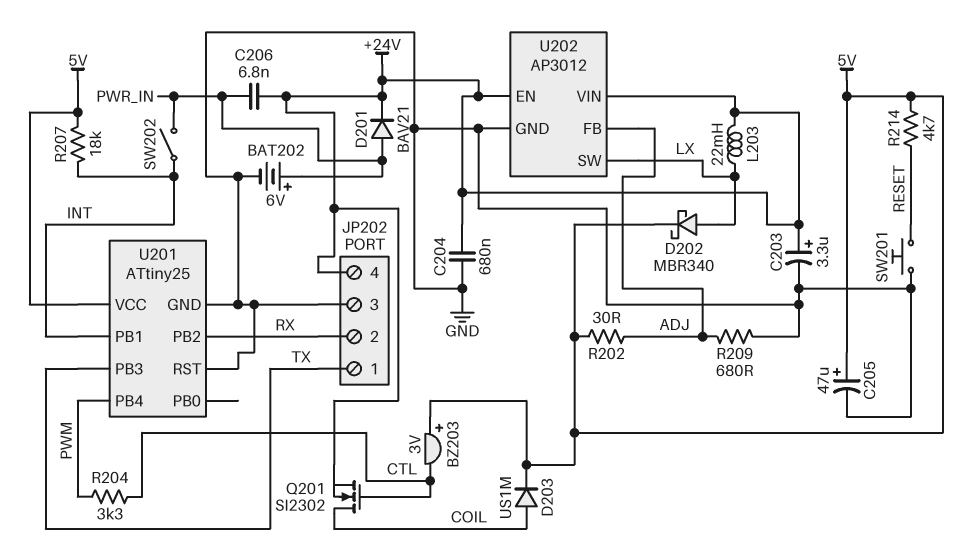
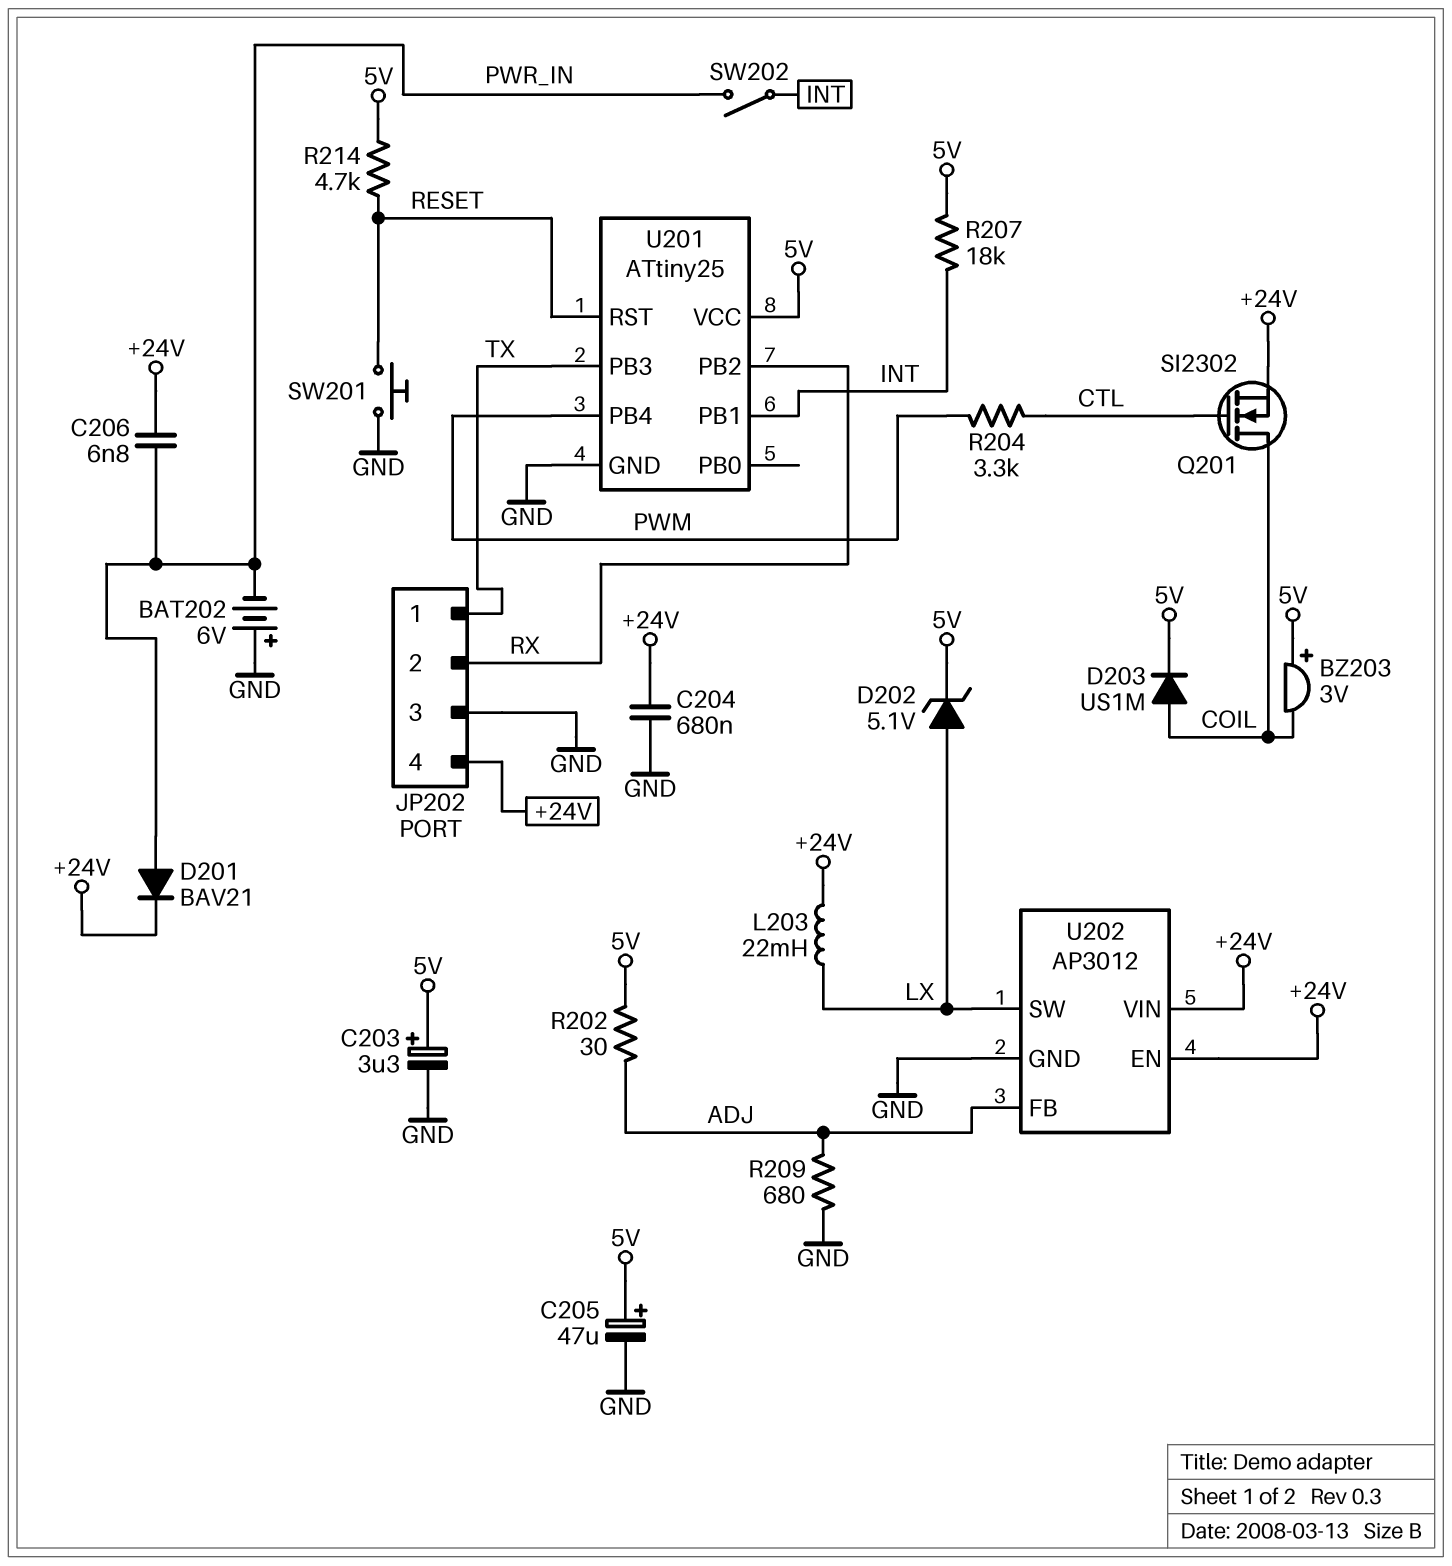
BAT202: 6V (plus PWR_IN, minus GND) -> 6V (plus GND, minus PWR_IN)
BZ203: buzzer 3V (plus 5V, minus CTL) -> buzzer 3V (plus 5V, minus COIL)
C203: 3.3uF (plus +24V, minus GND) -> 3.3uF (plus 5V, minus GND)
D202: schottky MBR340 (A LX, K 5V) -> zener 5.1V (A LX, K 5V)
U201 pin RST: GND -> RESET

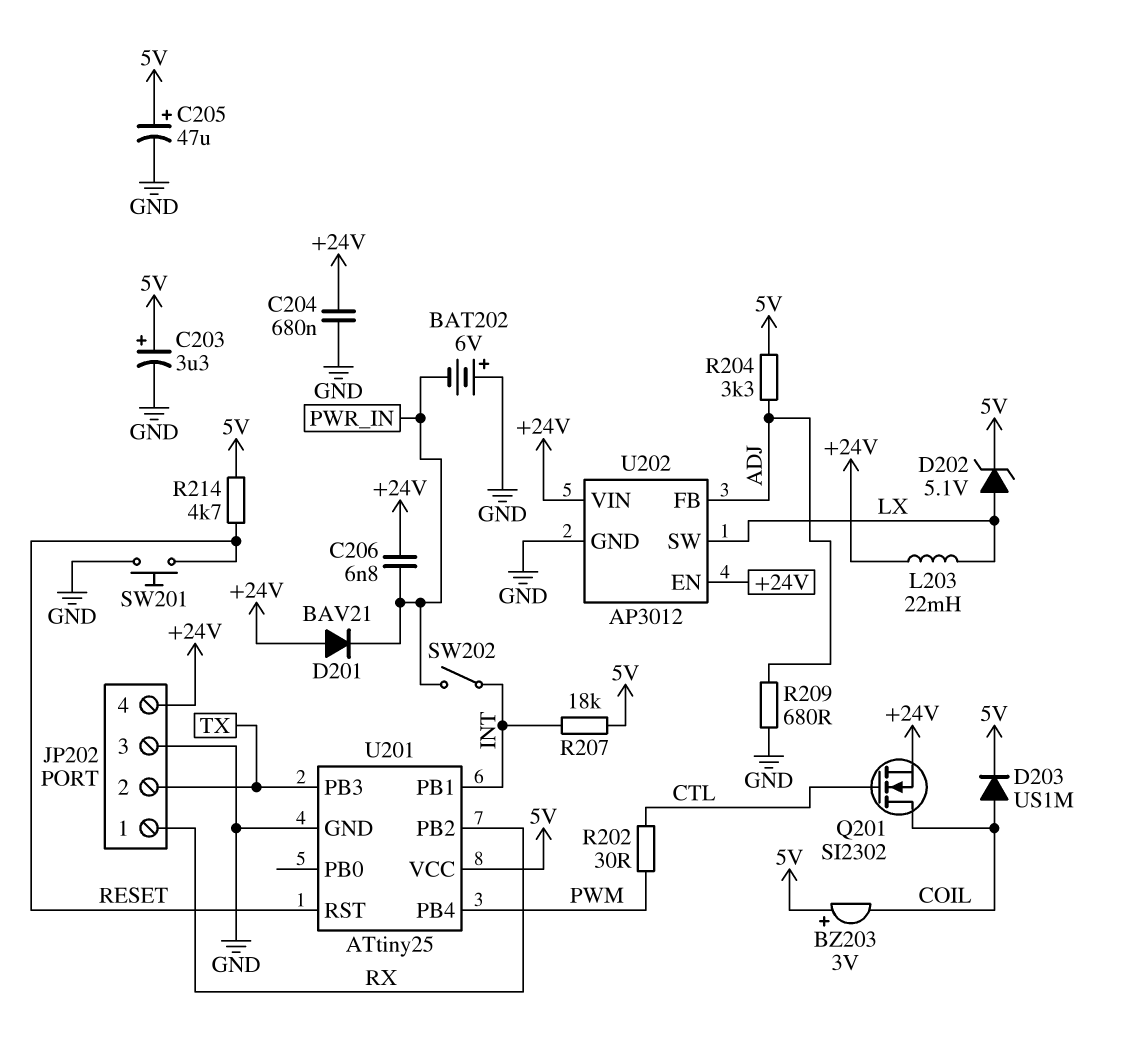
D201: diode BAV21 (A PWR_IN, K +24V) -> diode BAV21 (A +24V, K PWR_IN)
JP202 pin 1: TX -> RX
JP202 pin 2: RX -> TX
R202: 30 (5V, ADJ) -> 30 (CTL, PWM)
R204: 3.3k (CTL, PWM) -> 3.3k (5V, ADJ)

